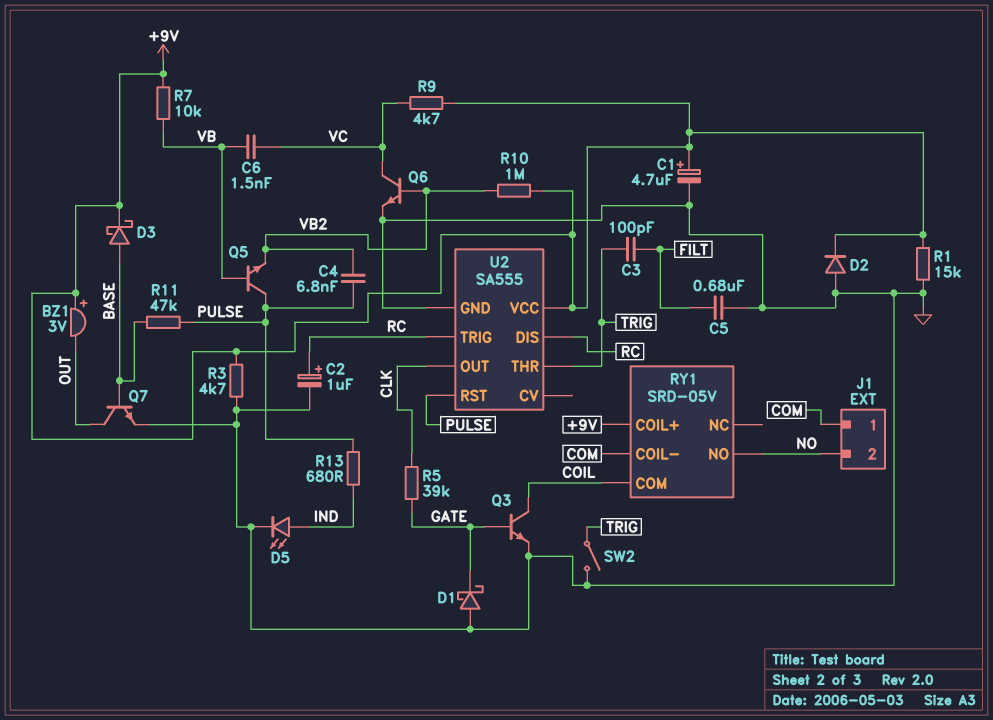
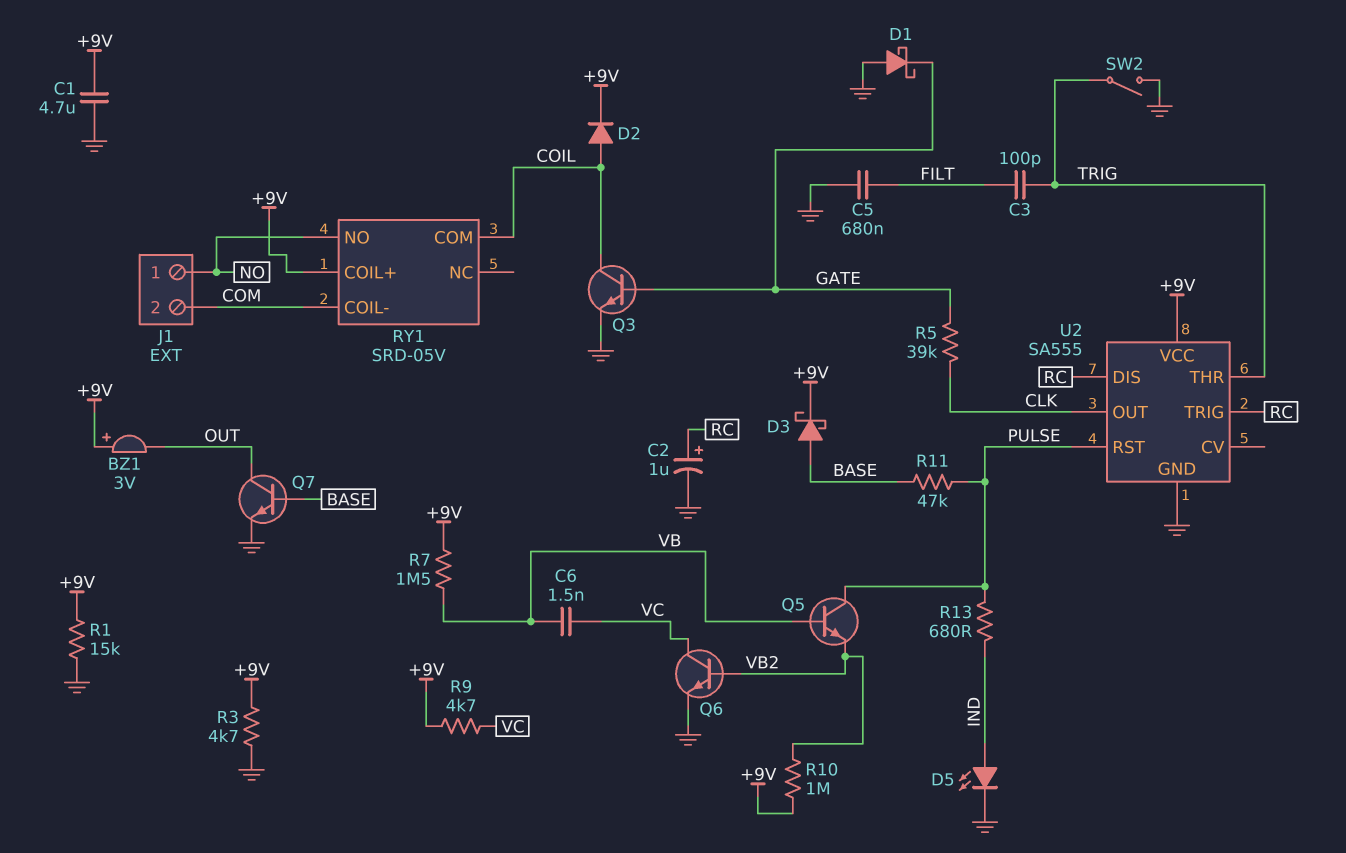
C1: 4.7uF (plus +9V, minus GND) -> 4.7uF (+9V, GND)
C4: 6.8nF (PULSE, VB2) -> none
D2: diode (A GND, K +9V) -> diode (A COIL, K +9V)
J1 pin 1: COM -> NO
J1 pin 2: NO -> COM
R7: 10k (+9V, VB) -> 1.5M (+9V, VB)

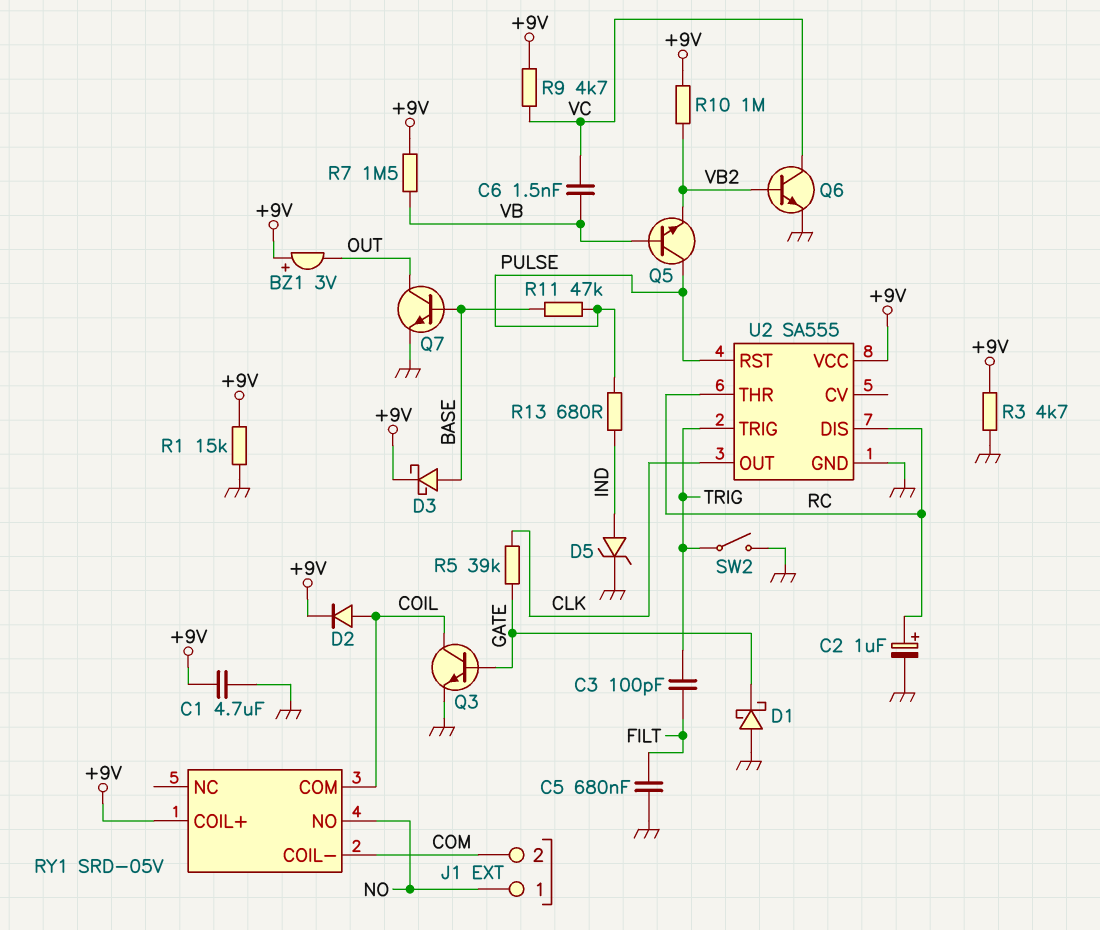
D5: LED (A IND, K GND) -> zener (A IND, K GND)
U2 pin THR: TRIG -> RC
U2 pin TRIG: RC -> TRIG

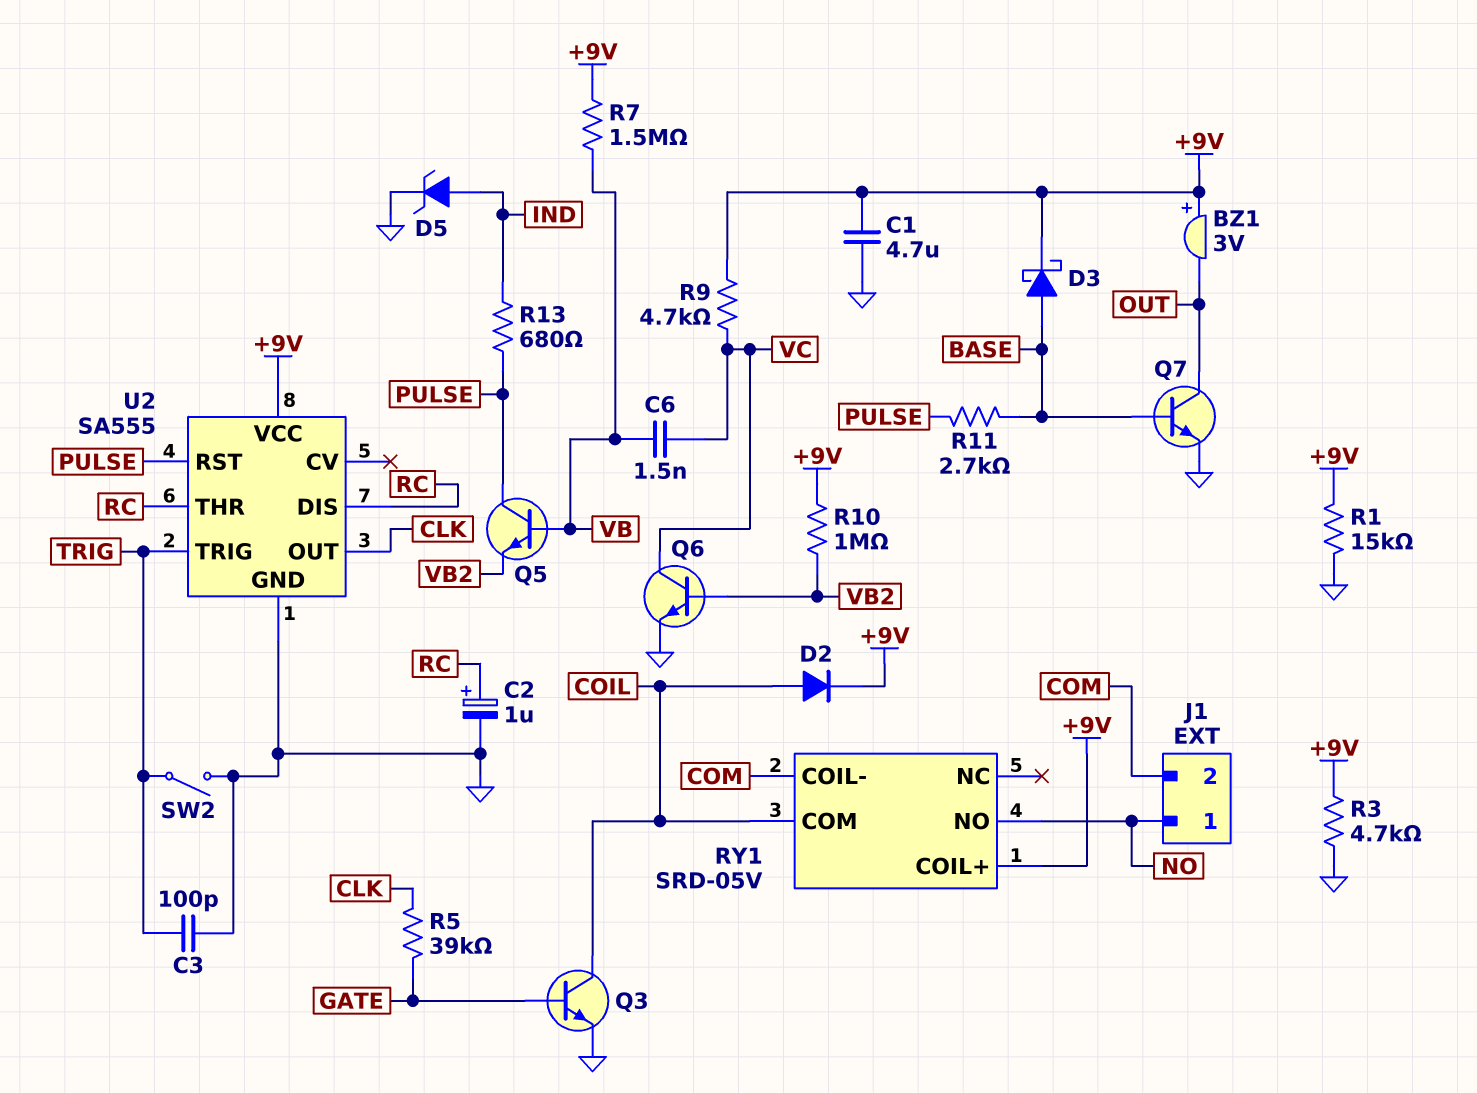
C3: 100pF (FILT, TRIG) -> 100pF (GND, TRIG)
C5: 680nF (FILT, GND) -> none
D1: schottky (A GND, K GATE) -> none
R11: 47k (BASE, PULSE) -> 2.7k (BASE, PULSE)

